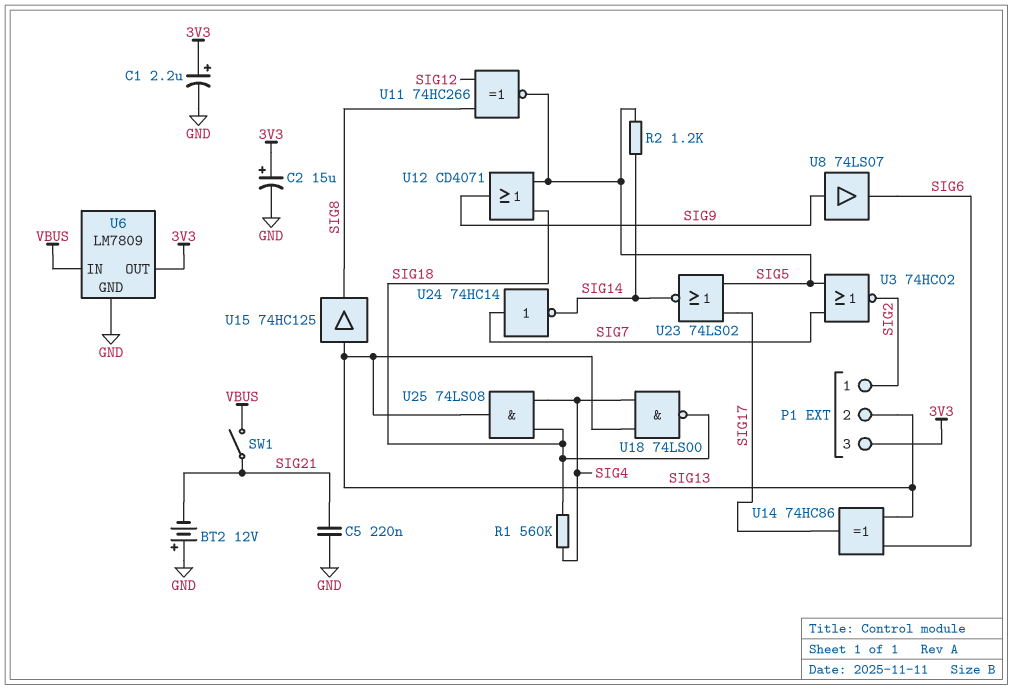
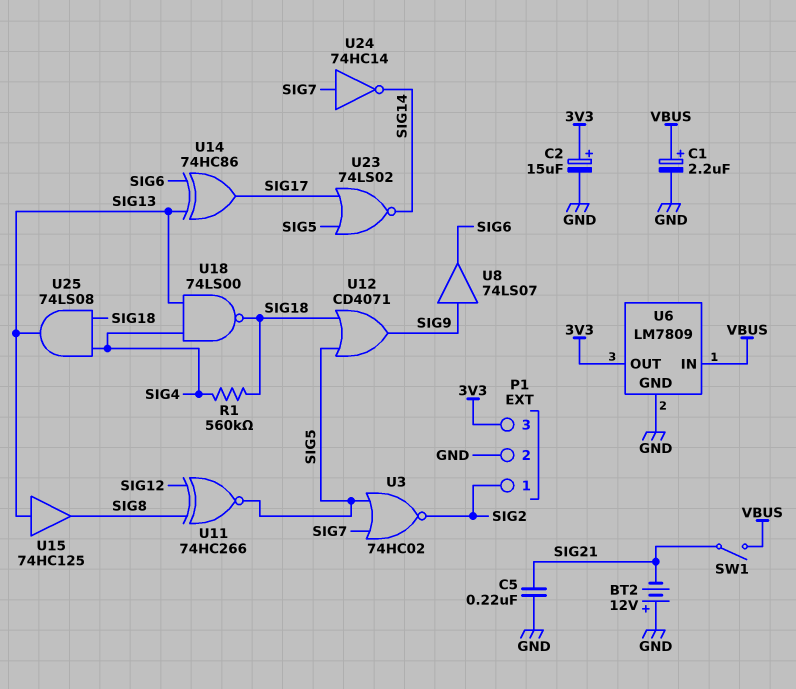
C1: 2.2uF (plus 3V3, minus GND) -> 2.2uF (plus VBUS, minus GND)
P1 pin 2: SIG13 -> GND
R2: 1.2k (SIG5, SIG14) -> none

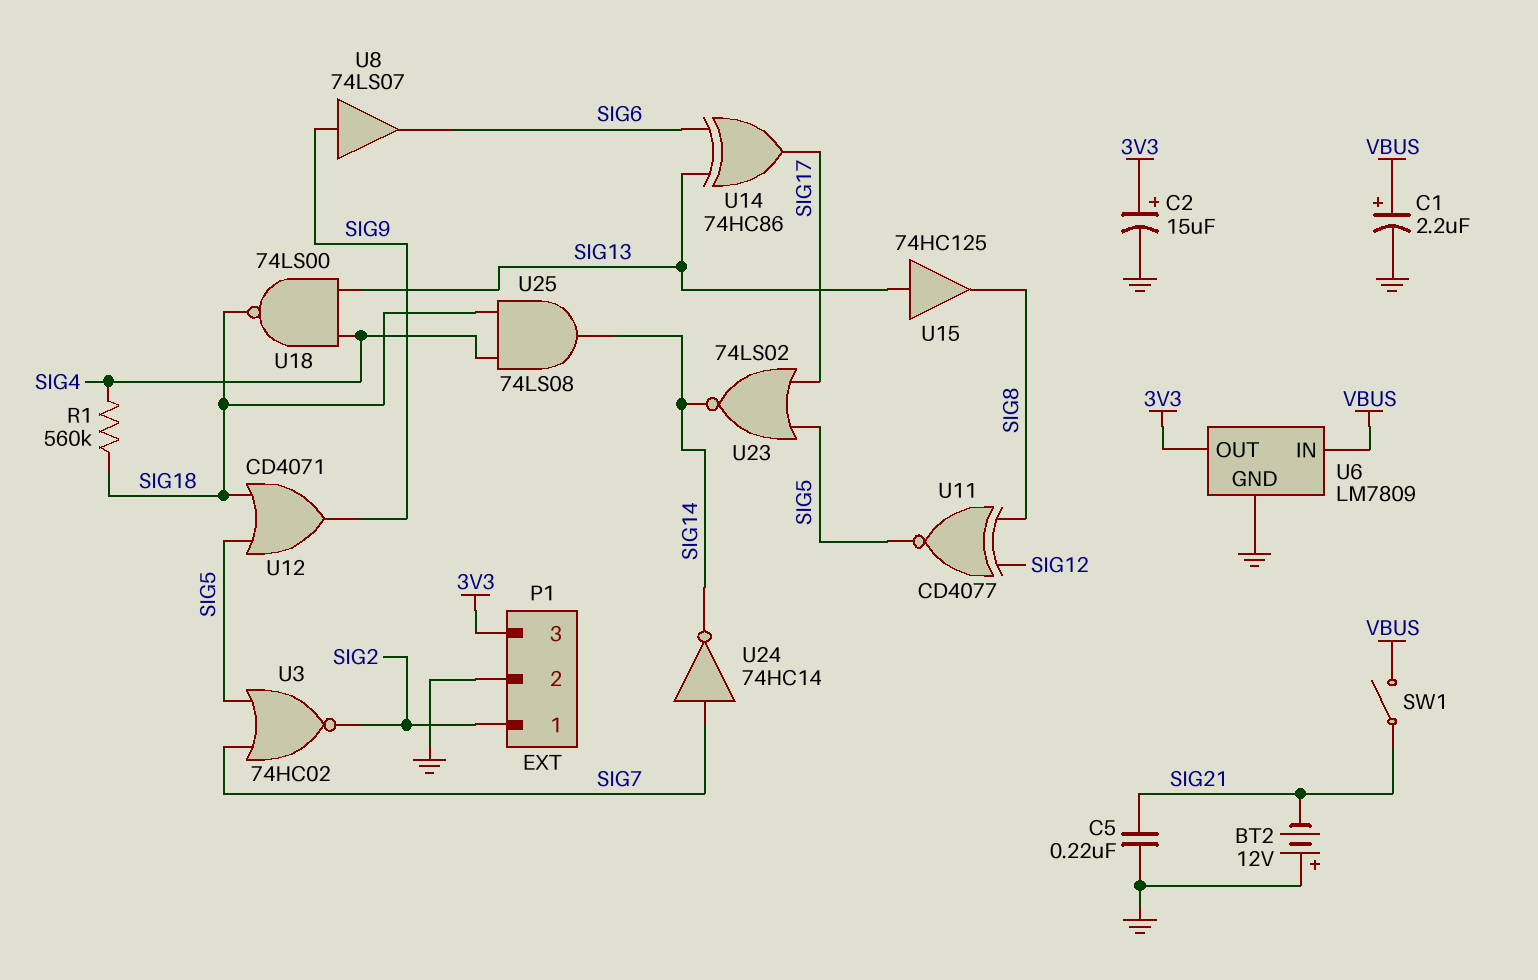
U11: XNOR 74HC266 (in SIG8, in SIG12, out SIG5) -> XNOR CD4077 (in SIG8, in SIG12, out SIG5)
U25: AND 74LS08 (in SIG4, in SIG18, out SIG13) -> AND 74LS08 (in SIG4, in SIG18, out SIG14)

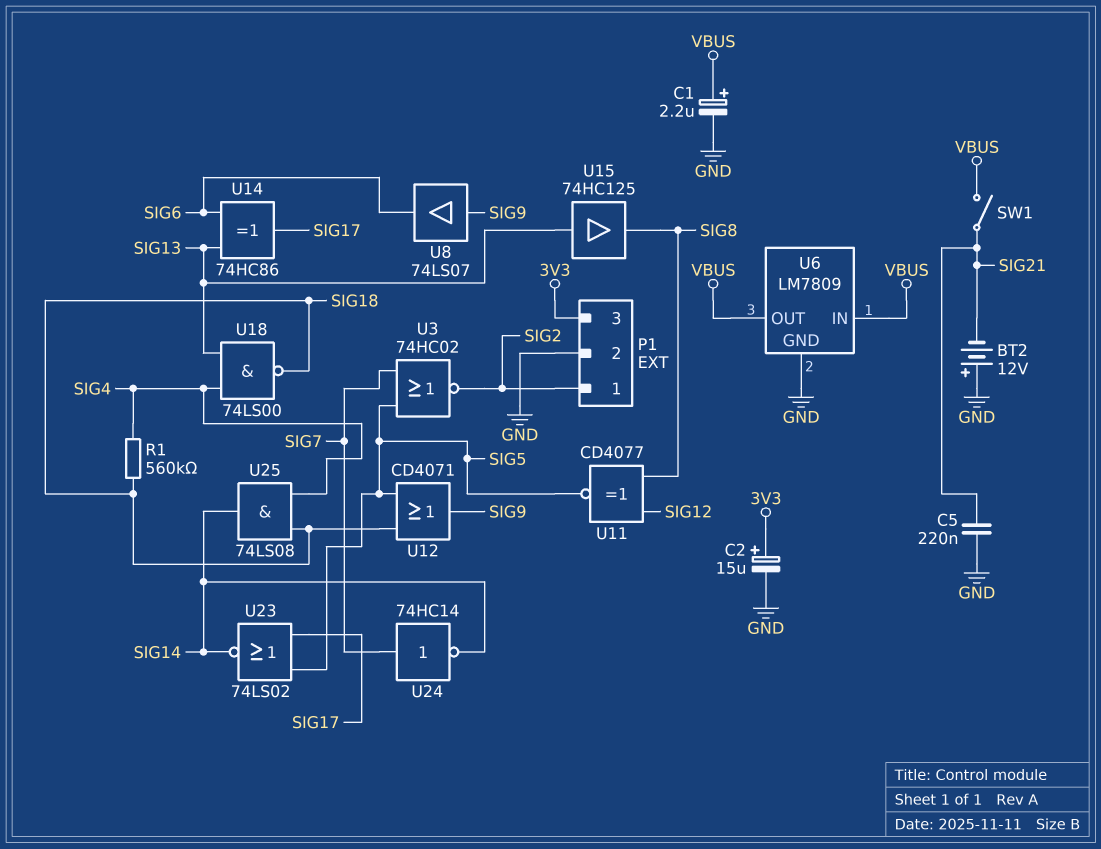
U6 pin OUT: 3V3 -> VBUS

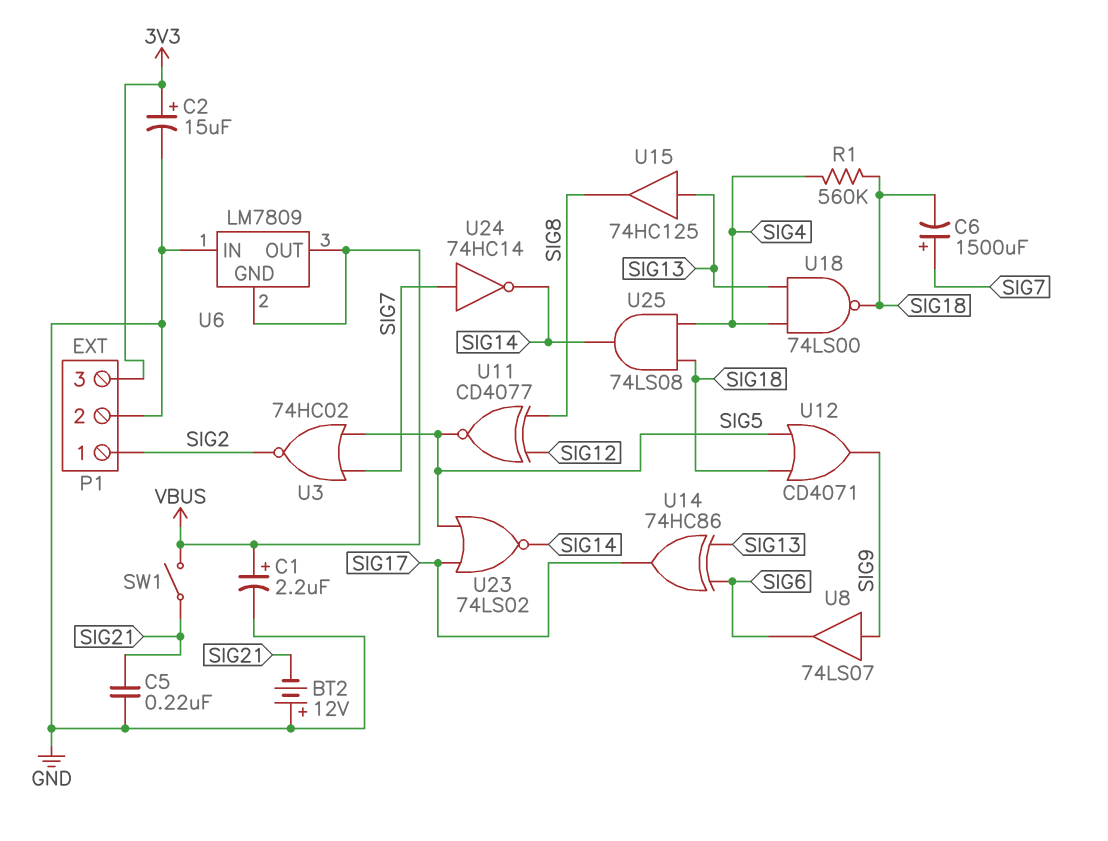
C6: none -> 1500uF (plus SIG7, minus SIG18)
U6 pin GND: GND -> VBUS
U6 pin IN: VBUS -> GND

